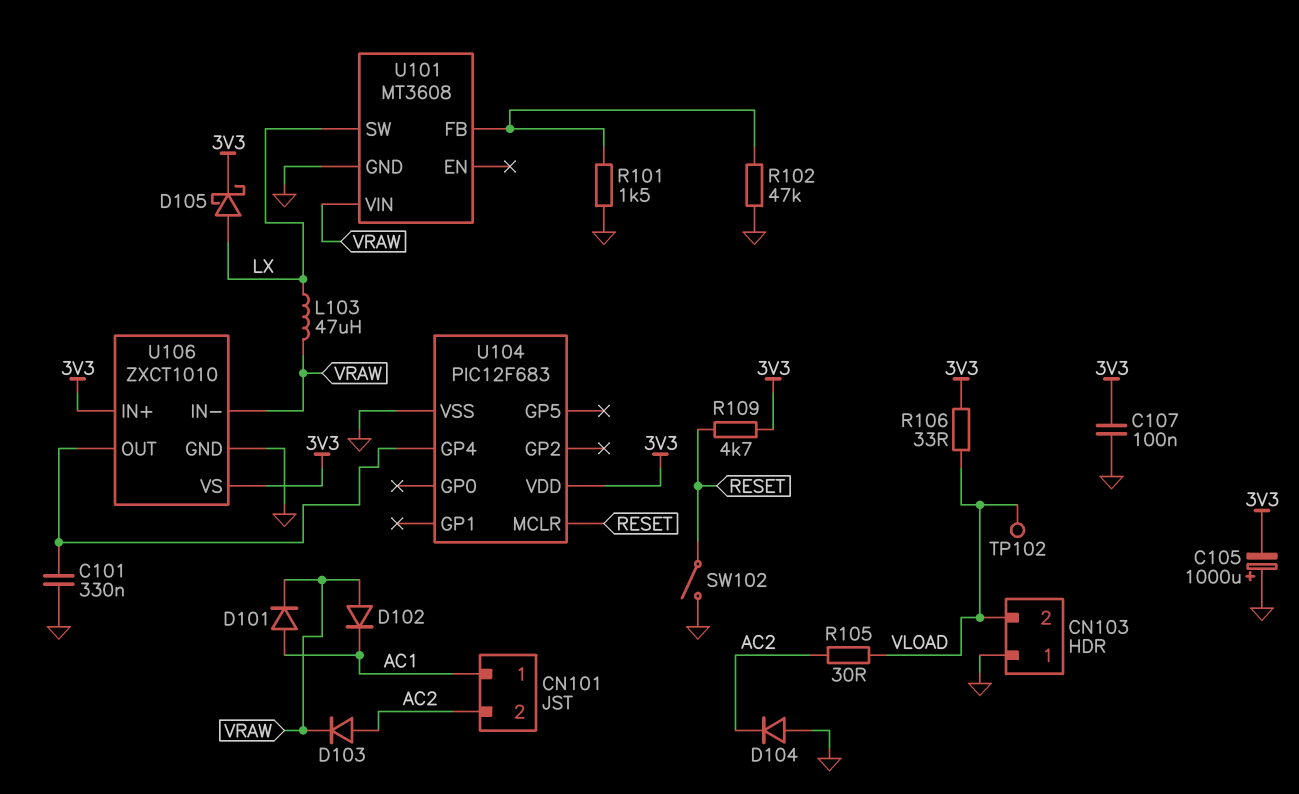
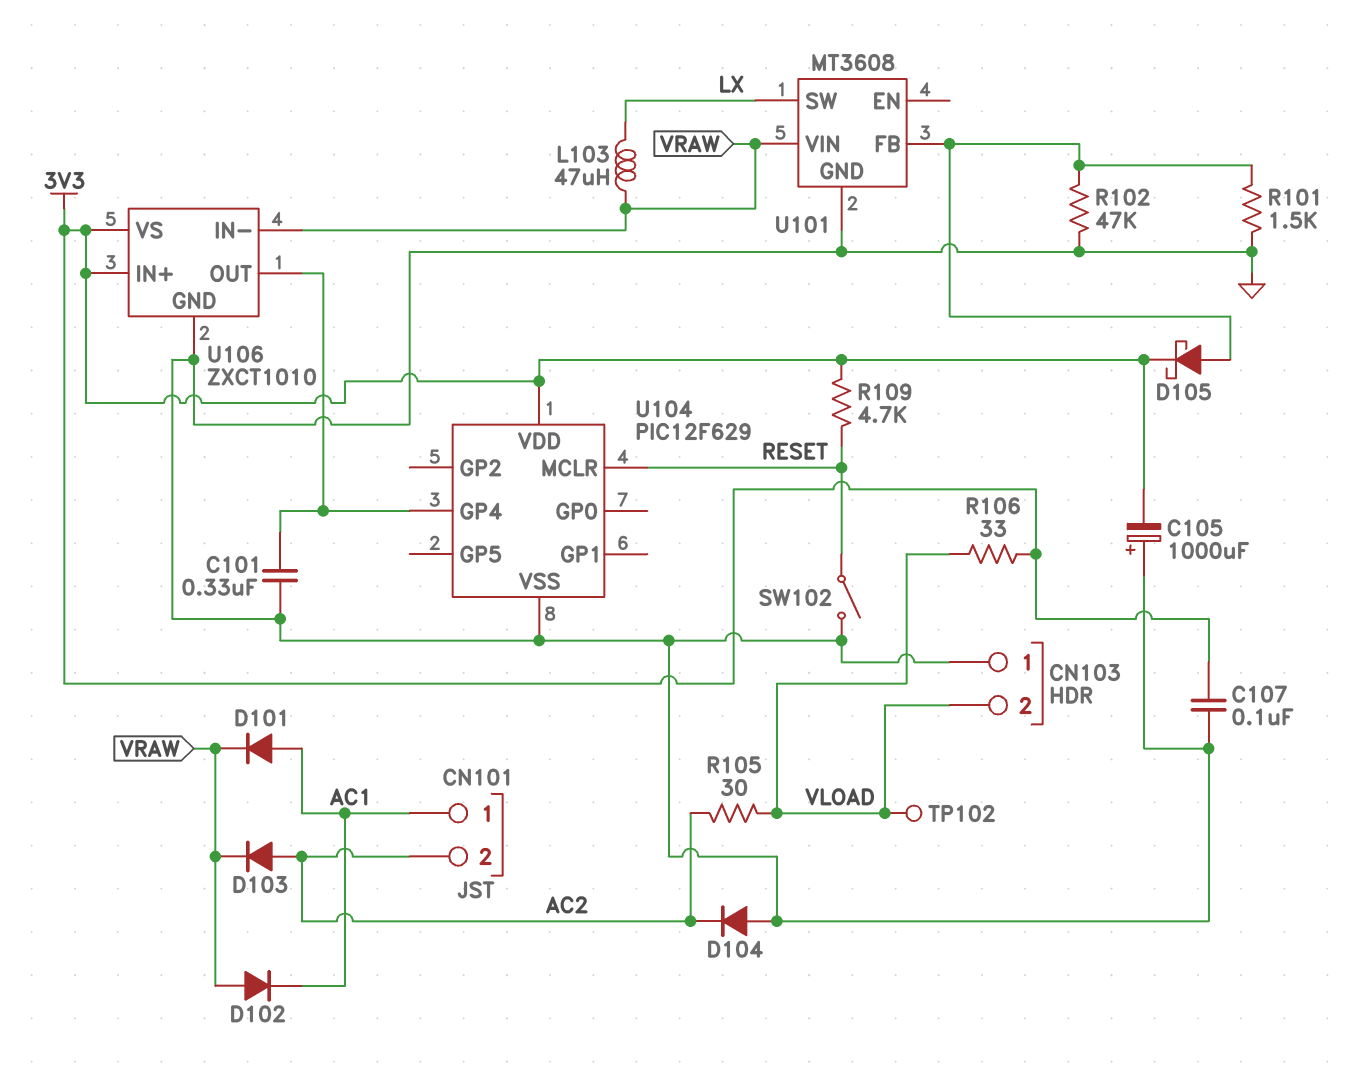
D105: schottky (A LX, K 3V3) -> schottky (A U101/FB, K 3V3)
U104: PIC12F683 -> PIC12F629

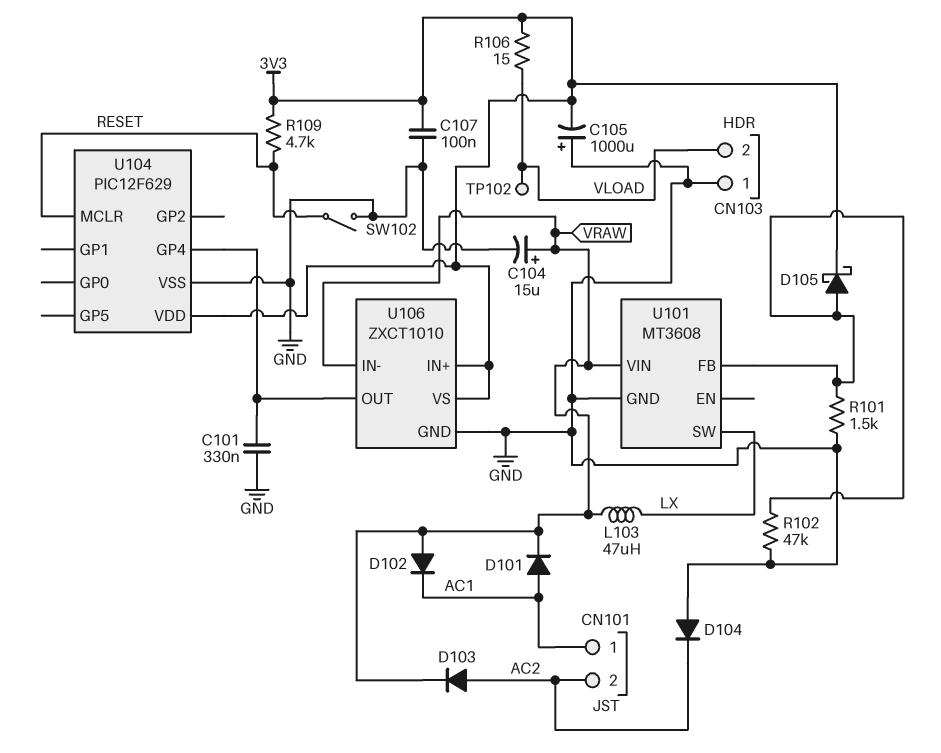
C104: none -> 15uF (plus VRAW, minus GND)
R105: 30 (AC2, VLOAD) -> none
R106: 33 (3V3, VLOAD) -> 15 (3V3, VLOAD)

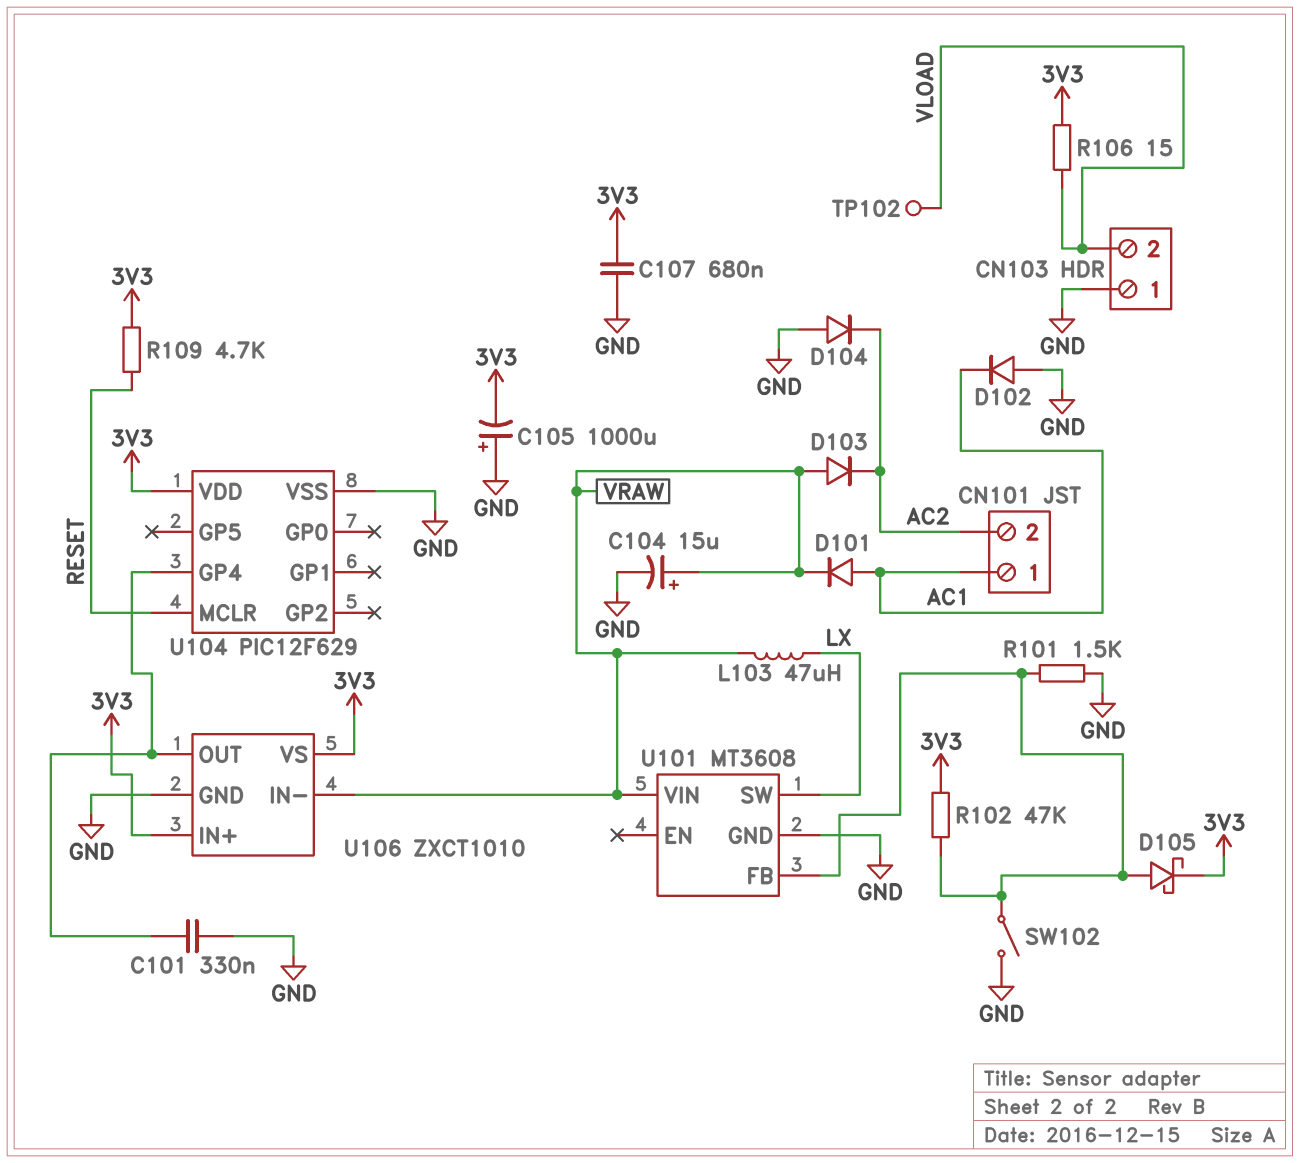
C107: 100nF (3V3, GND) -> 680nF (3V3, GND)
D102: diode (A VRAW, K AC1) -> diode (A GND, K AC1)
D103: diode (A AC2, K VRAW) -> diode (A VRAW, K AC2)
R102: 47k (GND, U101/FB) -> 47k (3V3, U101/FB)
SW102: switch (GND, RESET) -> switch (GND, U101/FB)

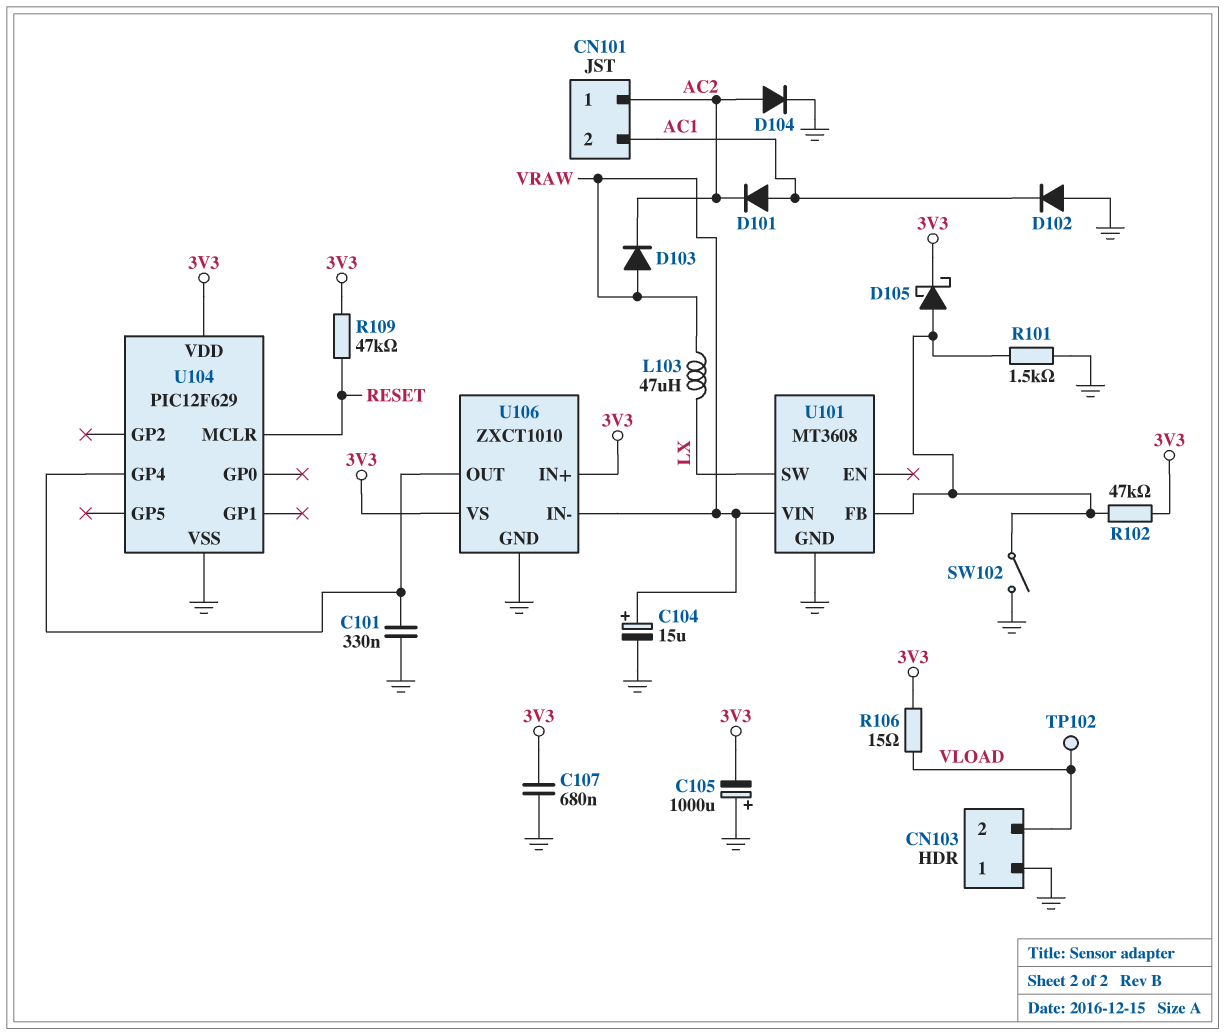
CN101 pin 1: AC1 -> AC2
CN101 pin 2: AC2 -> AC1
D101: diode (A AC1, K VRAW) -> diode (A AC1, K AC2)
D104: diode (A GND, K AC2) -> diode (A AC2, K GND)
R109: 4.7k (3V3, RESET) -> 47k (3V3, RESET)

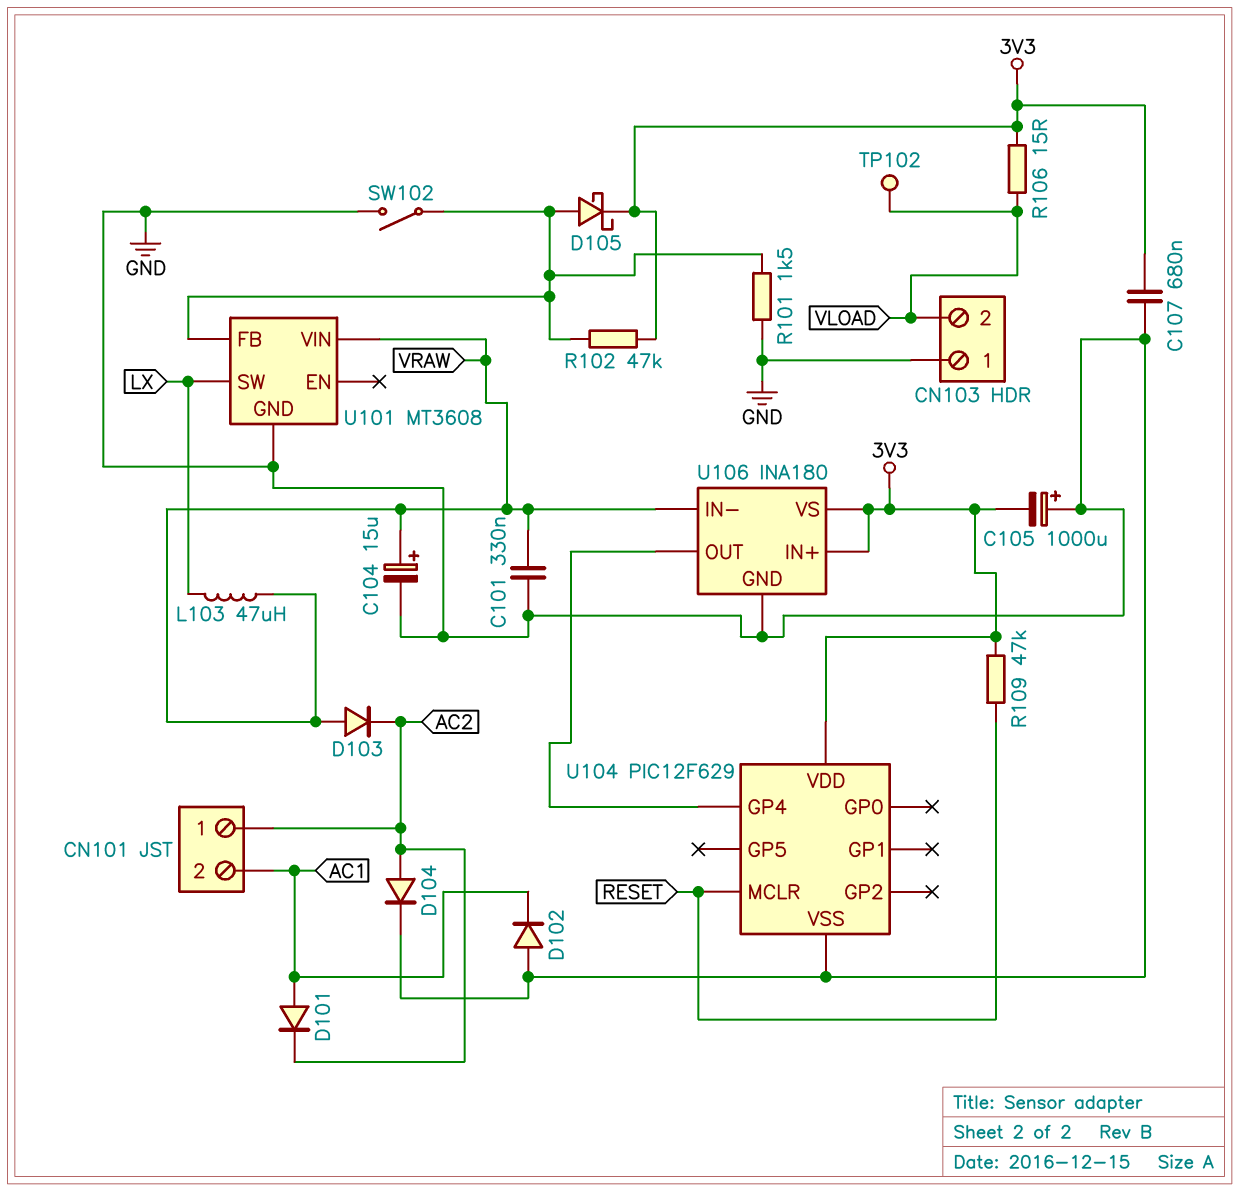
C101: 330nF (GND, U104/GP4) -> 330nF (GND, VRAW)
U106: ZXCT1010 -> INA180

